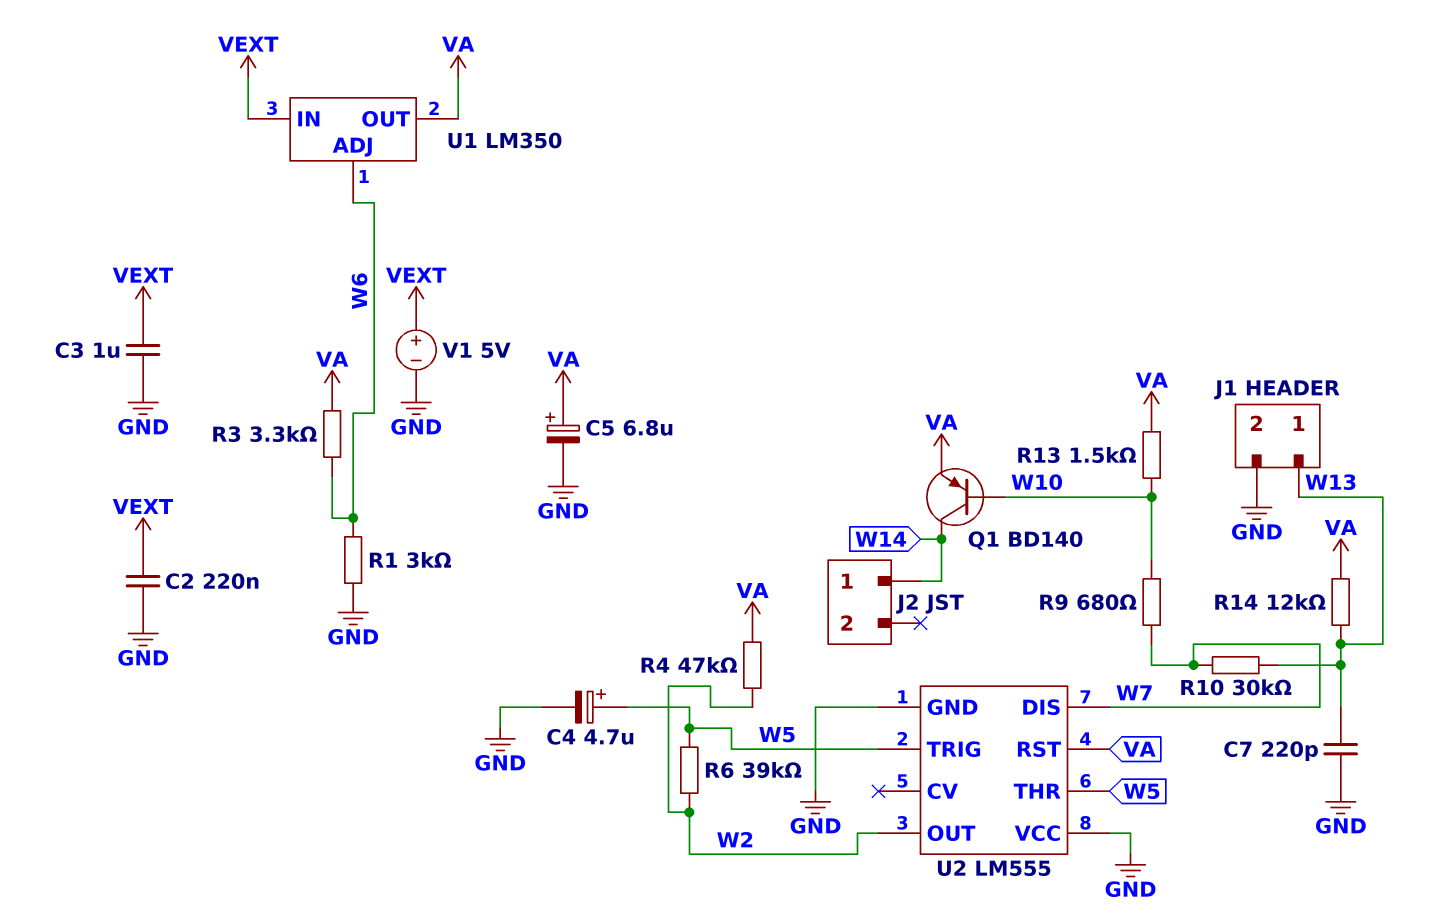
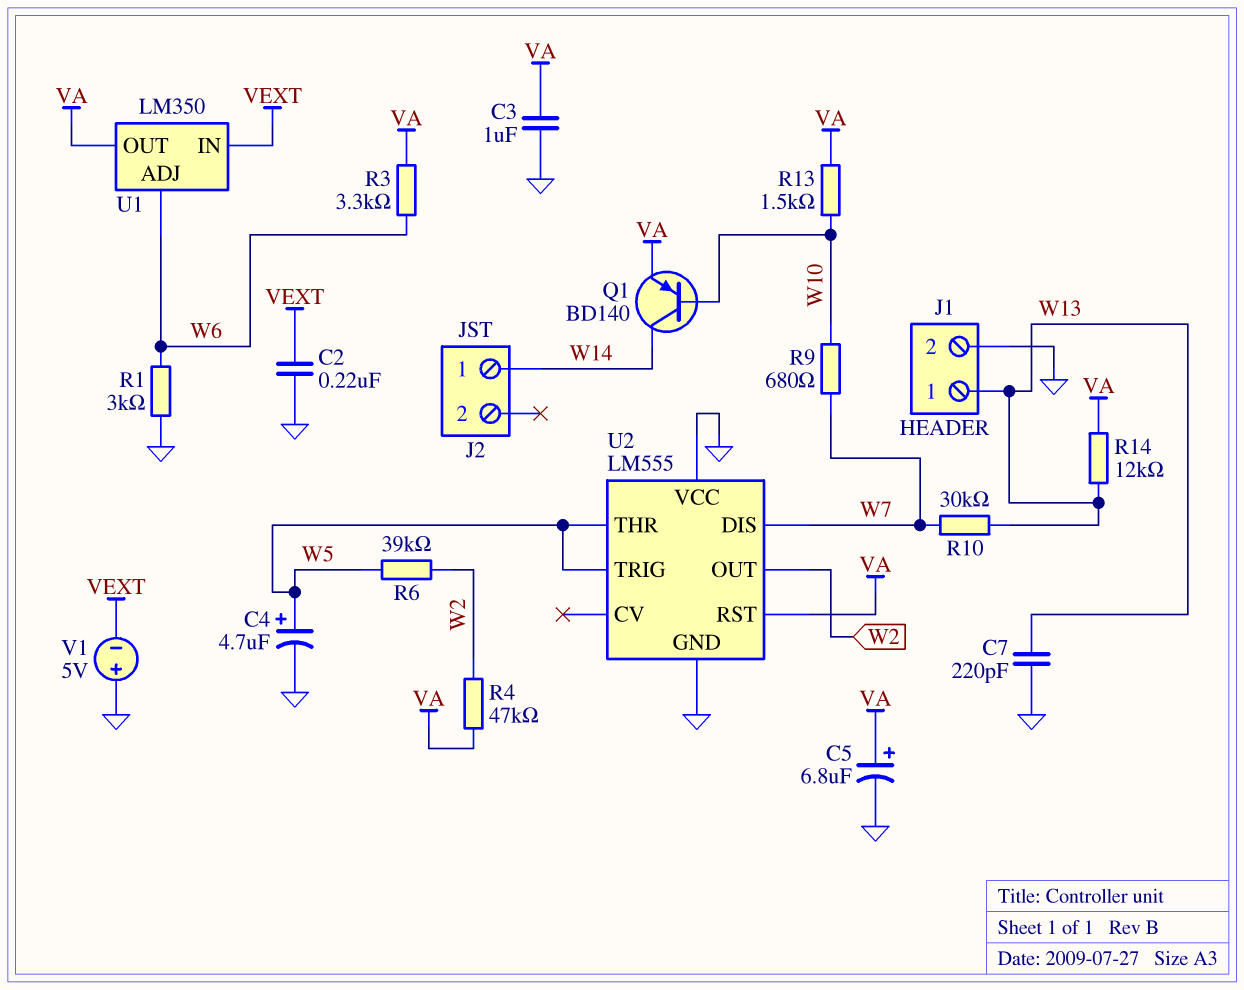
C3: 1uF (GND, VEXT) -> 1uF (GND, VA)
V1: 5V (plus VEXT, minus GND) -> 5V (plus GND, minus VEXT)

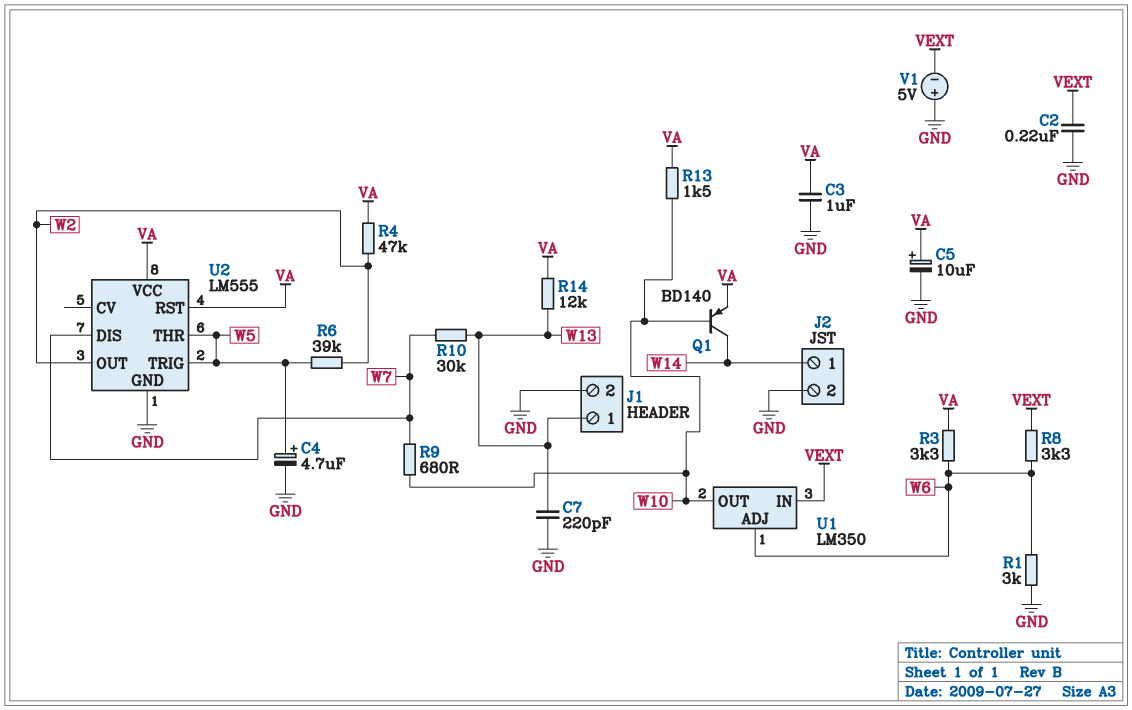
C5: 6.8uF (plus VA, minus GND) -> 10uF (plus VA, minus GND)
J2 pin 2: none -> GND
R8: none -> 3.3k (VEXT, W6)
U1 pin OUT: VA -> W10
U2 pin VCC: GND -> VA

